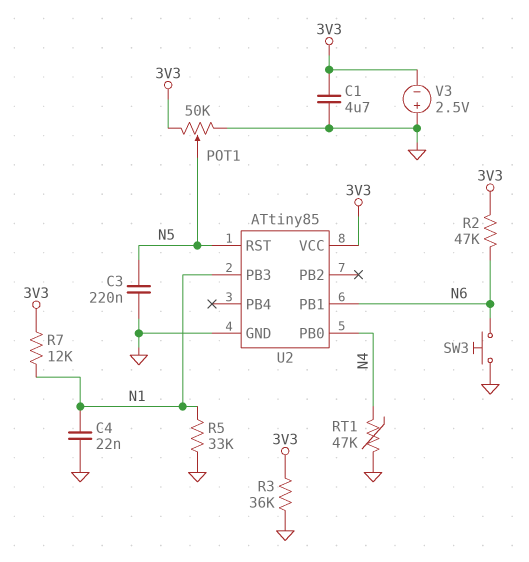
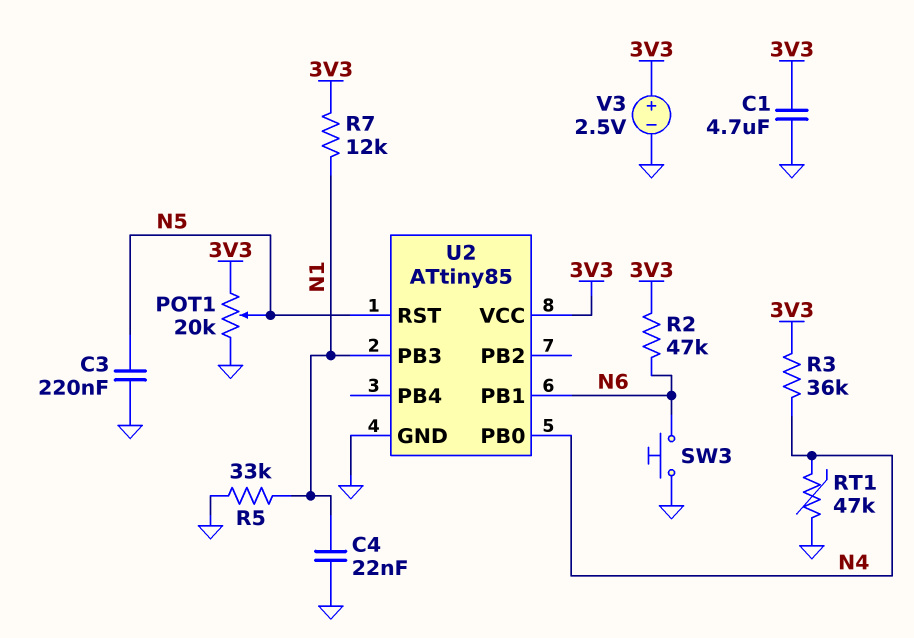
POT1: 50k (3V3, GND, wiper N5) -> 20k (3V3, GND, wiper N5)
R3: 36k (3V3, GND) -> 36k (3V3, N4)
V3: 2.5V (plus GND, minus 3V3) -> 2.5V (plus 3V3, minus GND)

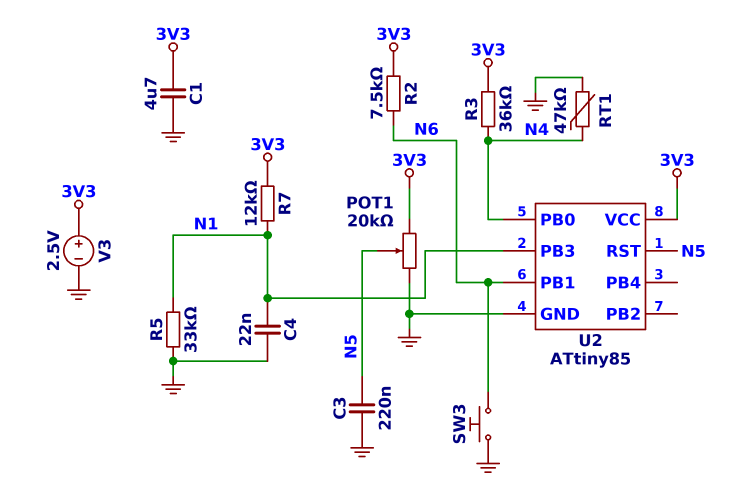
R2: 47k (3V3, N6) -> 7.5k (3V3, N6)

